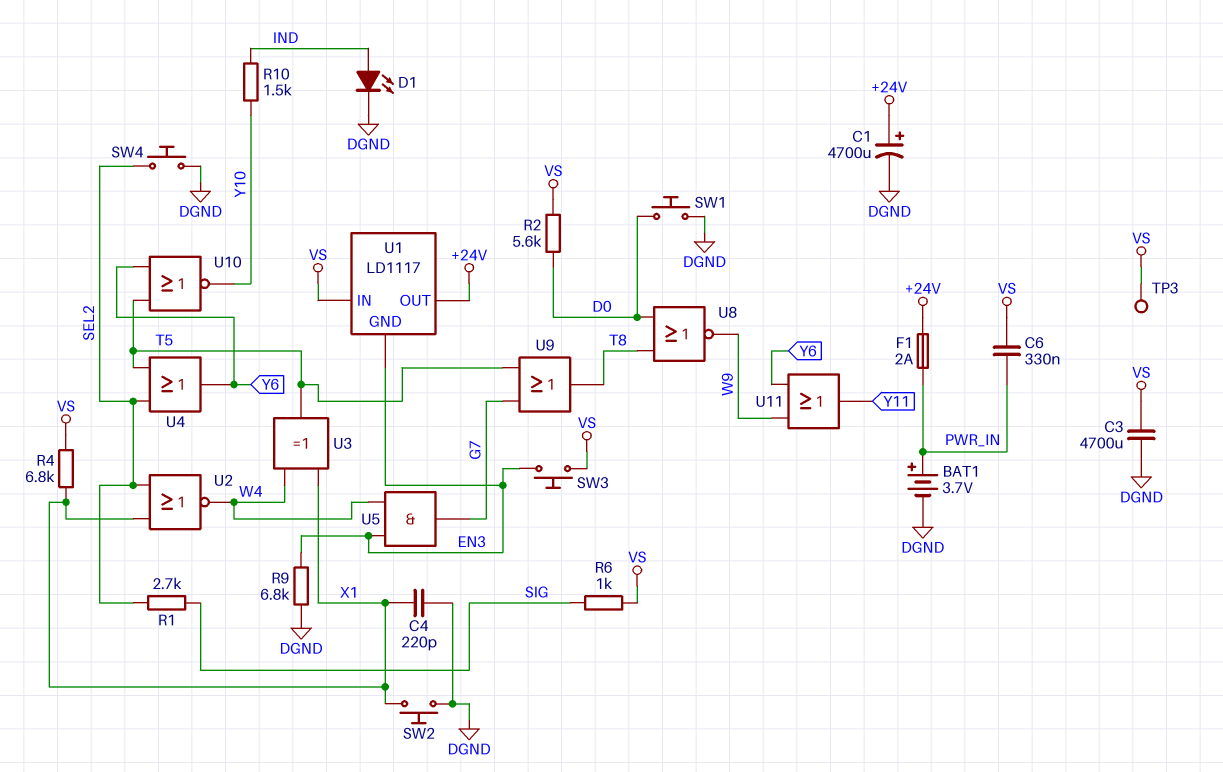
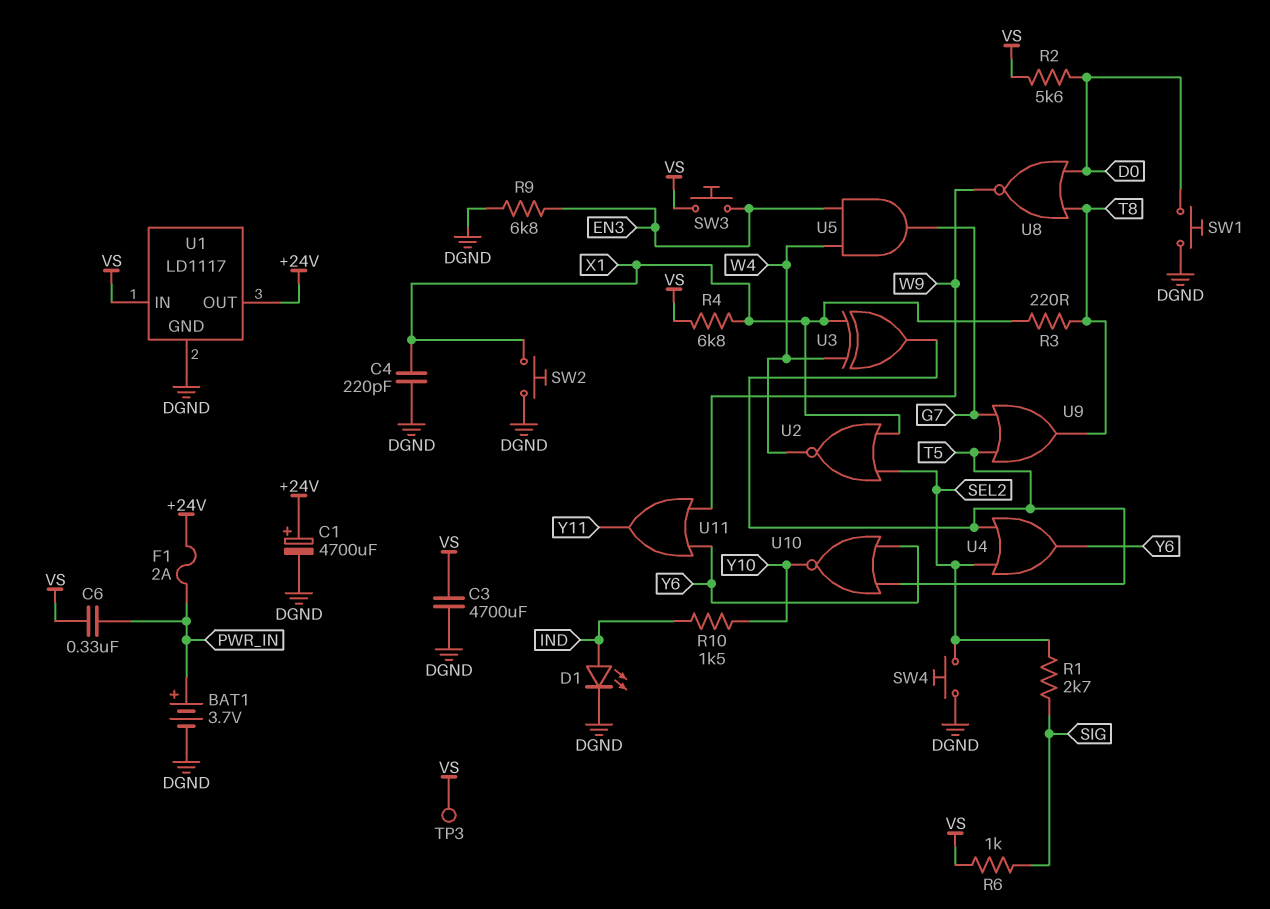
R3: none -> 220 (T8, X1)
U1 pin GND: EN3 -> DGND

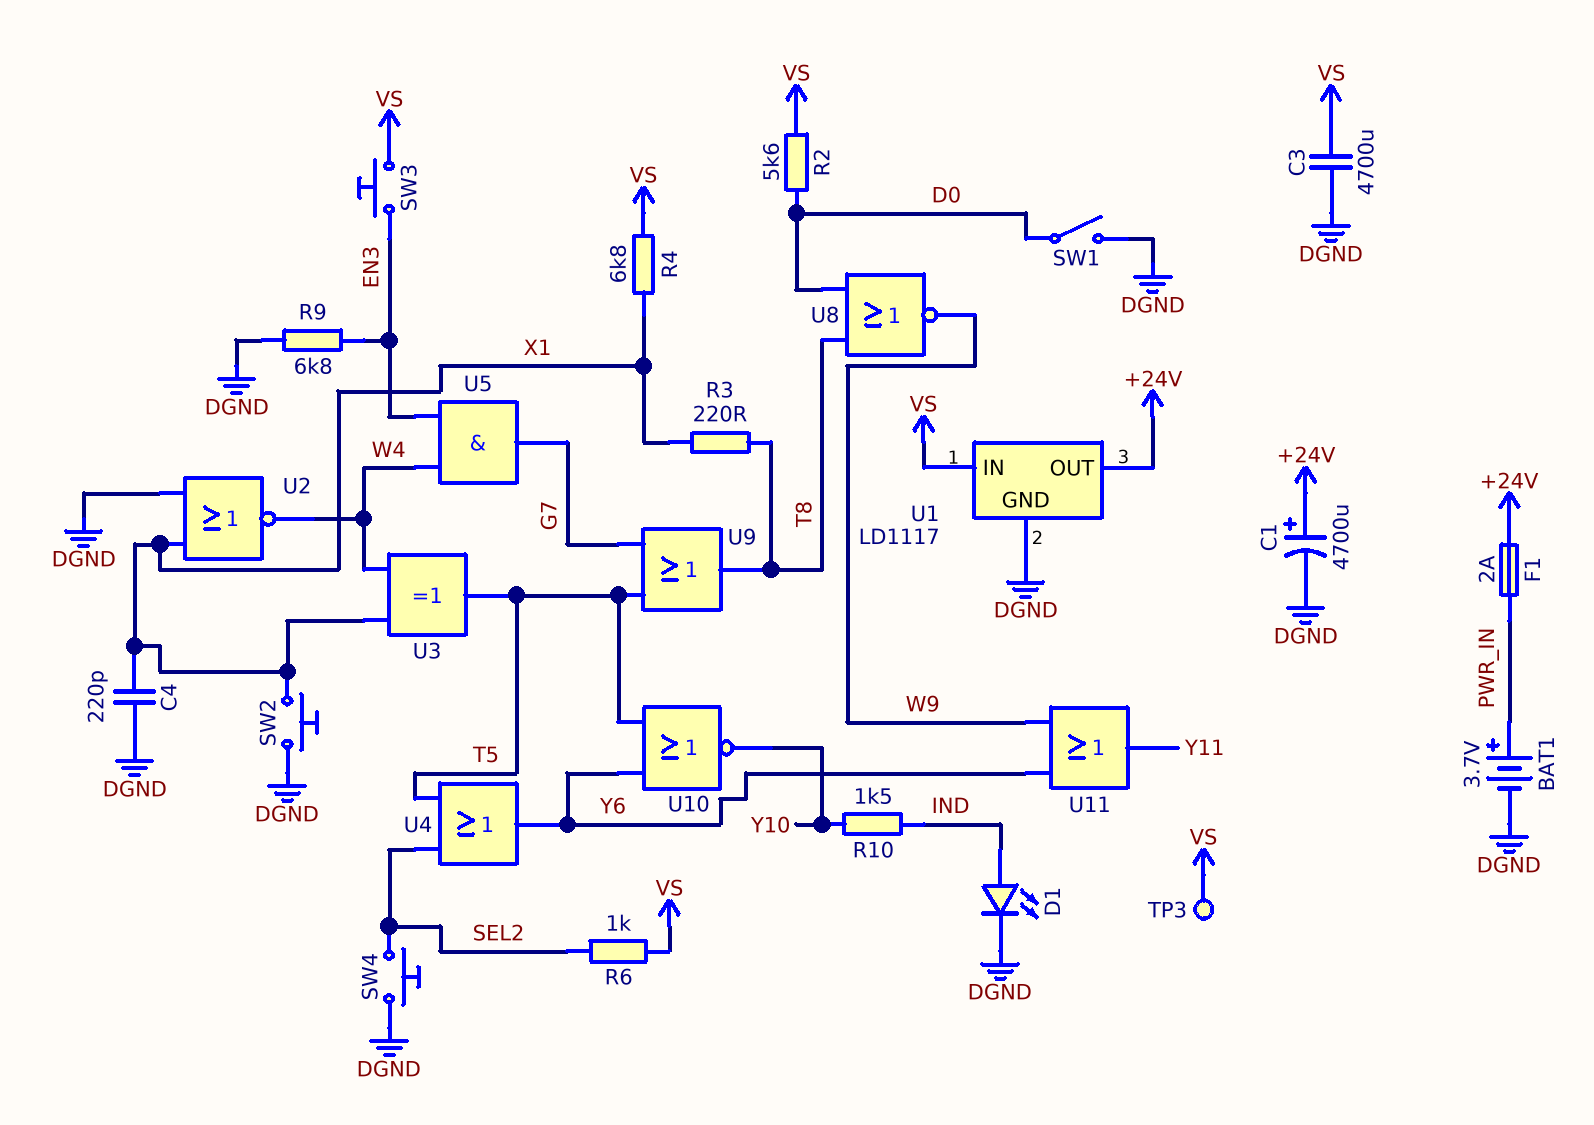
C6: 330nF (PWR_IN, VS) -> none
R1: 2.7k (SEL2, SIG) -> none
R6: 1k (SIG, VS) -> 1k (SEL2, VS)
SW1: button (D0, DGND) -> switch (D0, DGND)
U2: NOR (in SEL2, in X1, out W4) -> NOR (in DGND, in X1, out W4)

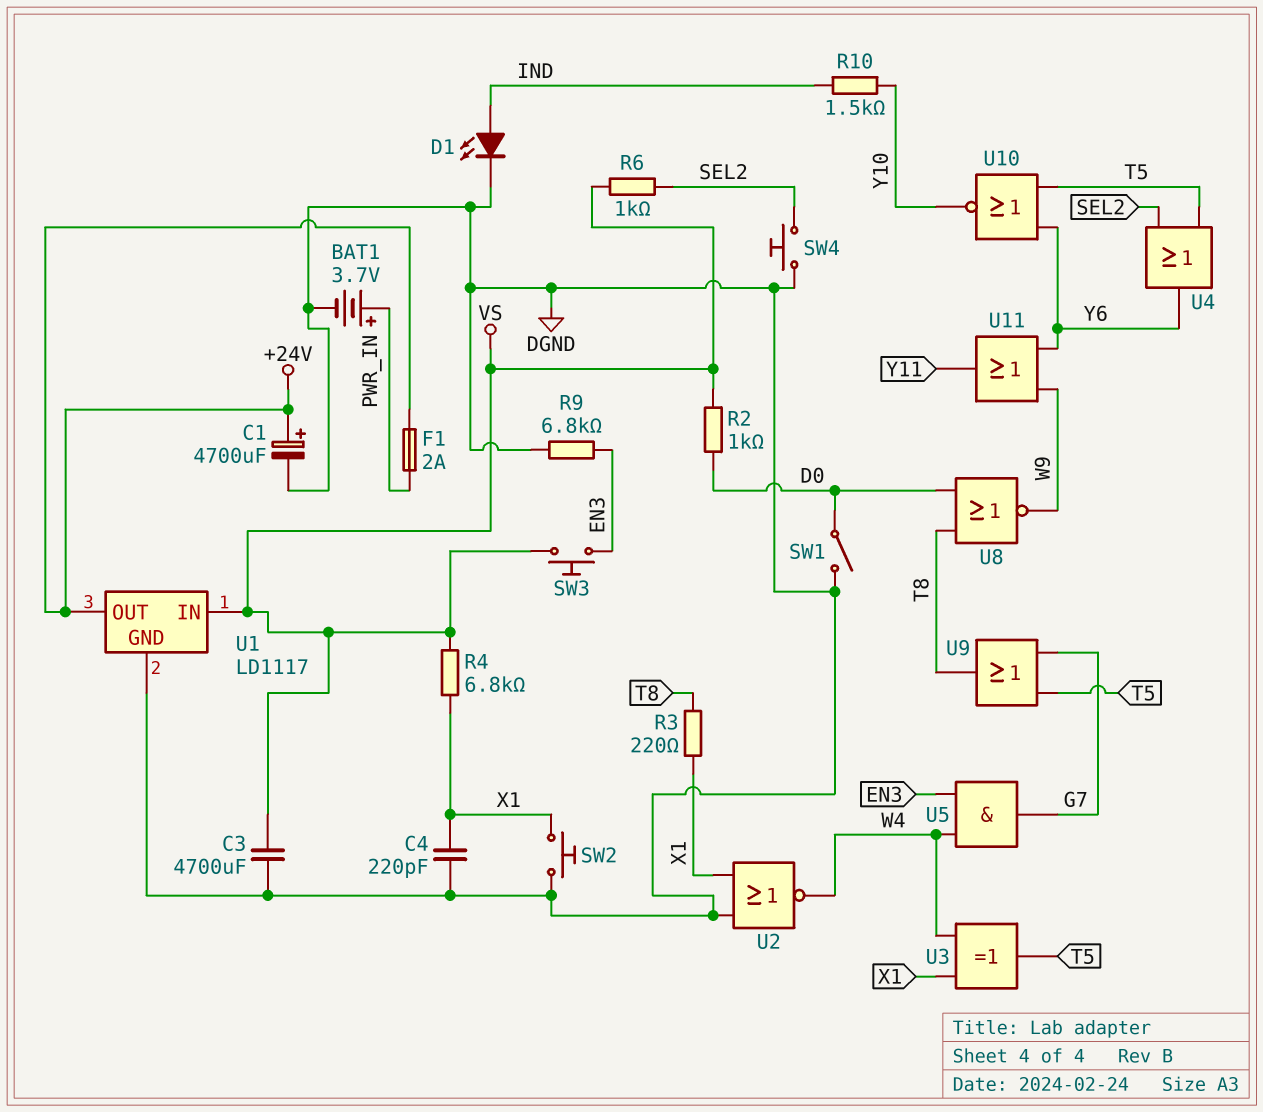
R2: 5.6k (D0, VS) -> 1k (D0, VS)
TP3: test point (VS) -> none

